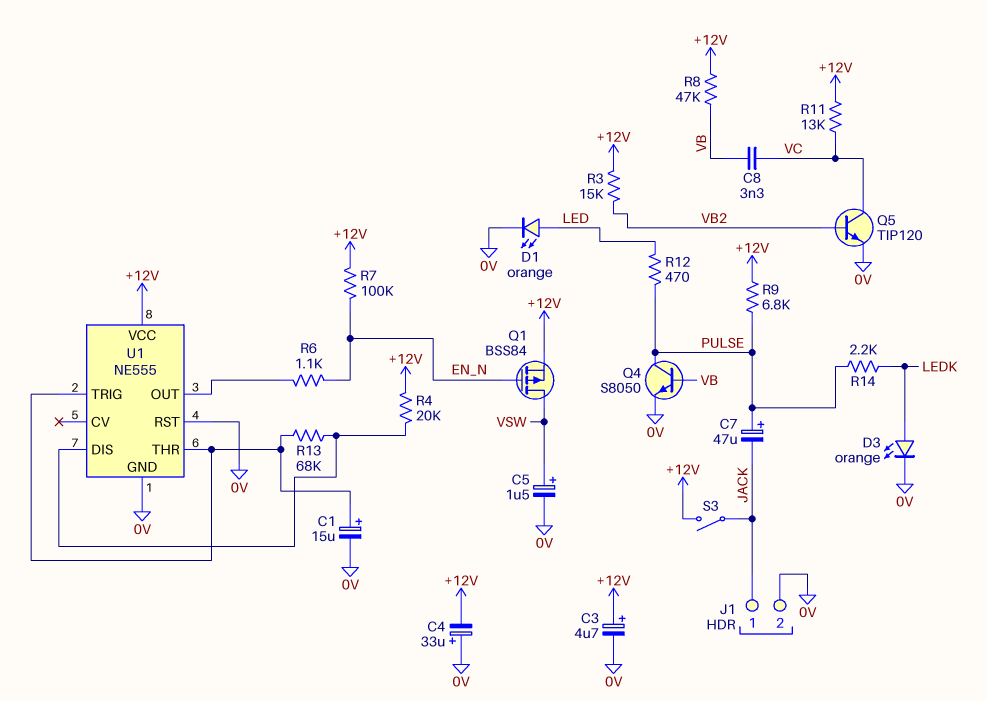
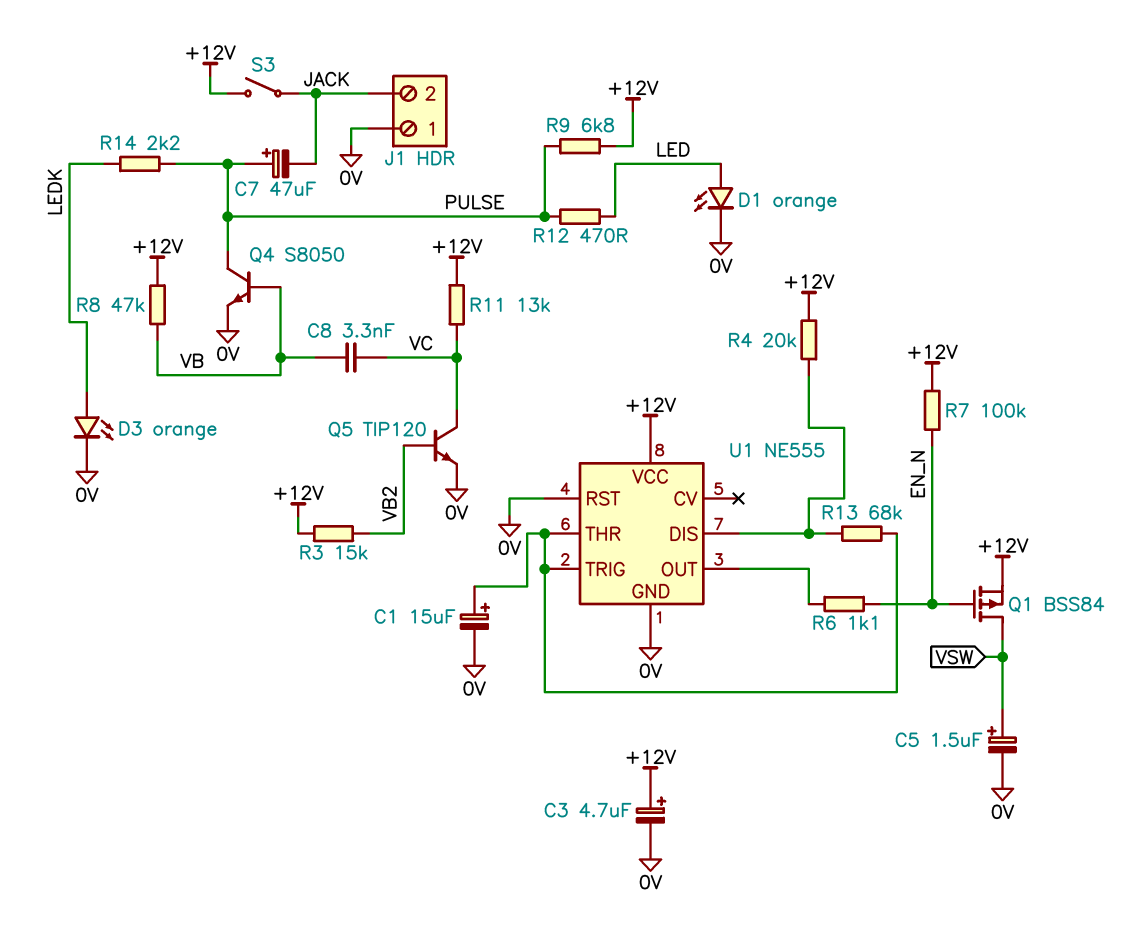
C4: 33uF (plus 0V, minus +12V) -> none
J1 pin 1: JACK -> 0V
J1 pin 2: 0V -> JACK

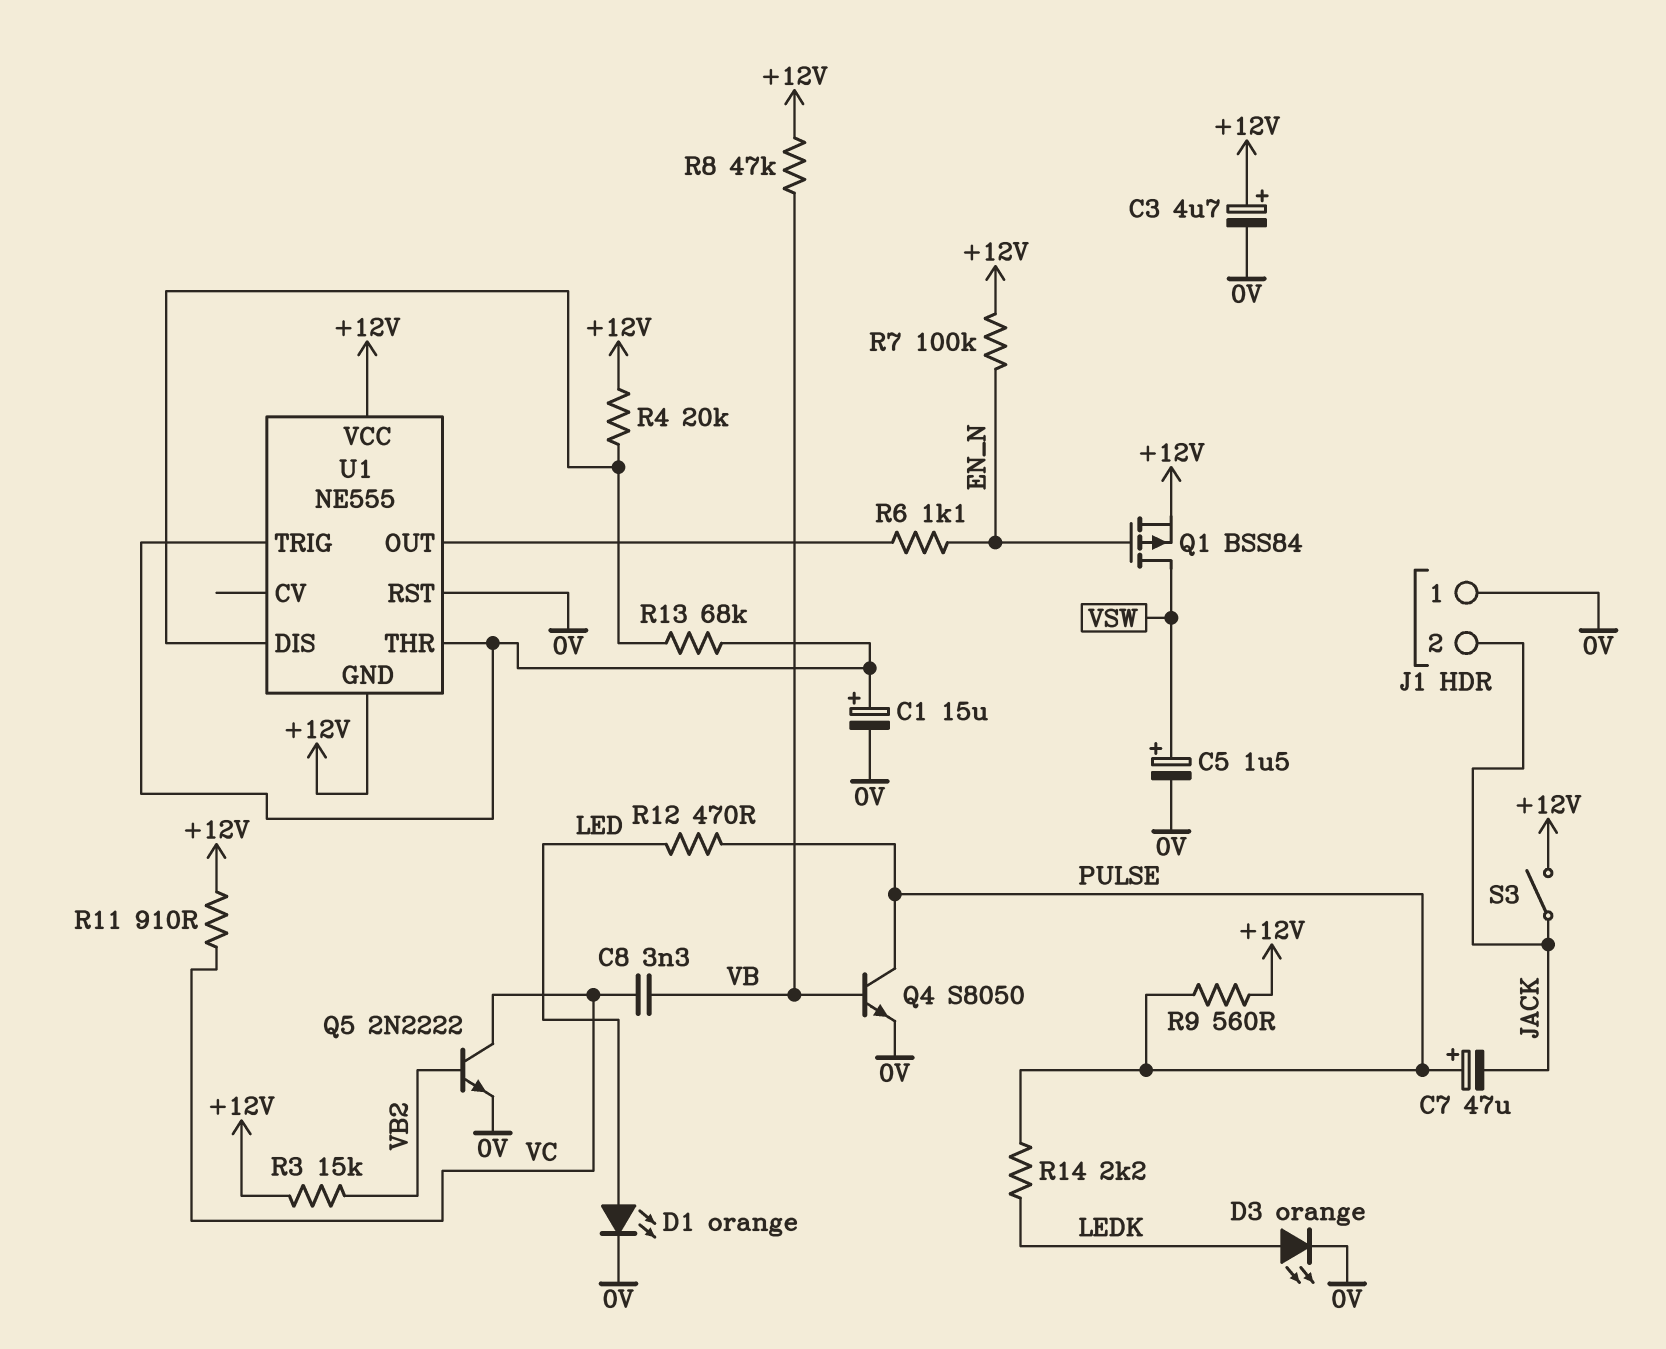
Q5: NPN TIP120 (B VB2, C VC, E 0V) -> NPN 2N2222 (B VB2, C VC, E 0V)
R9: 6.8k (+12V, PULSE) -> 560 (+12V, PULSE)
R11: 13k (+12V, VC) -> 910 (+12V, VC)
U1 pin GND: 0V -> +12V

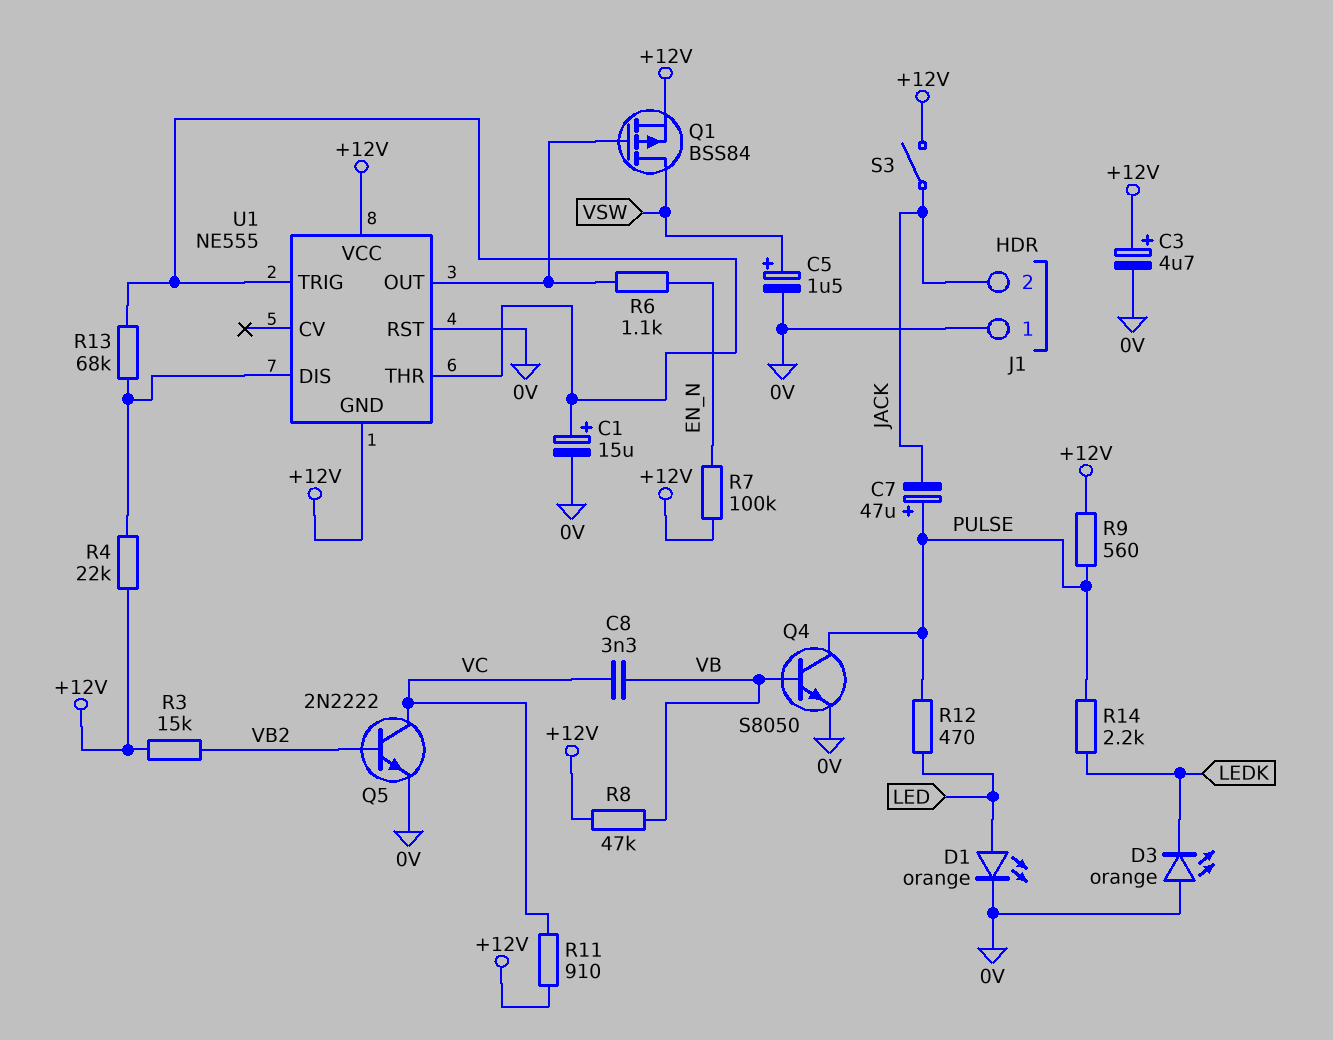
D3: LED orange (A LEDK, K 0V) -> LED orange (A 0V, K LEDK)
Q1: PMOS BSS84 (G EN_N, D VSW, S +12V) -> PMOS BSS84 (G U1/OUT, D VSW, S +12V)
R4: 20k (+12V, U1/DIS) -> 22k (+12V, U1/DIS)

